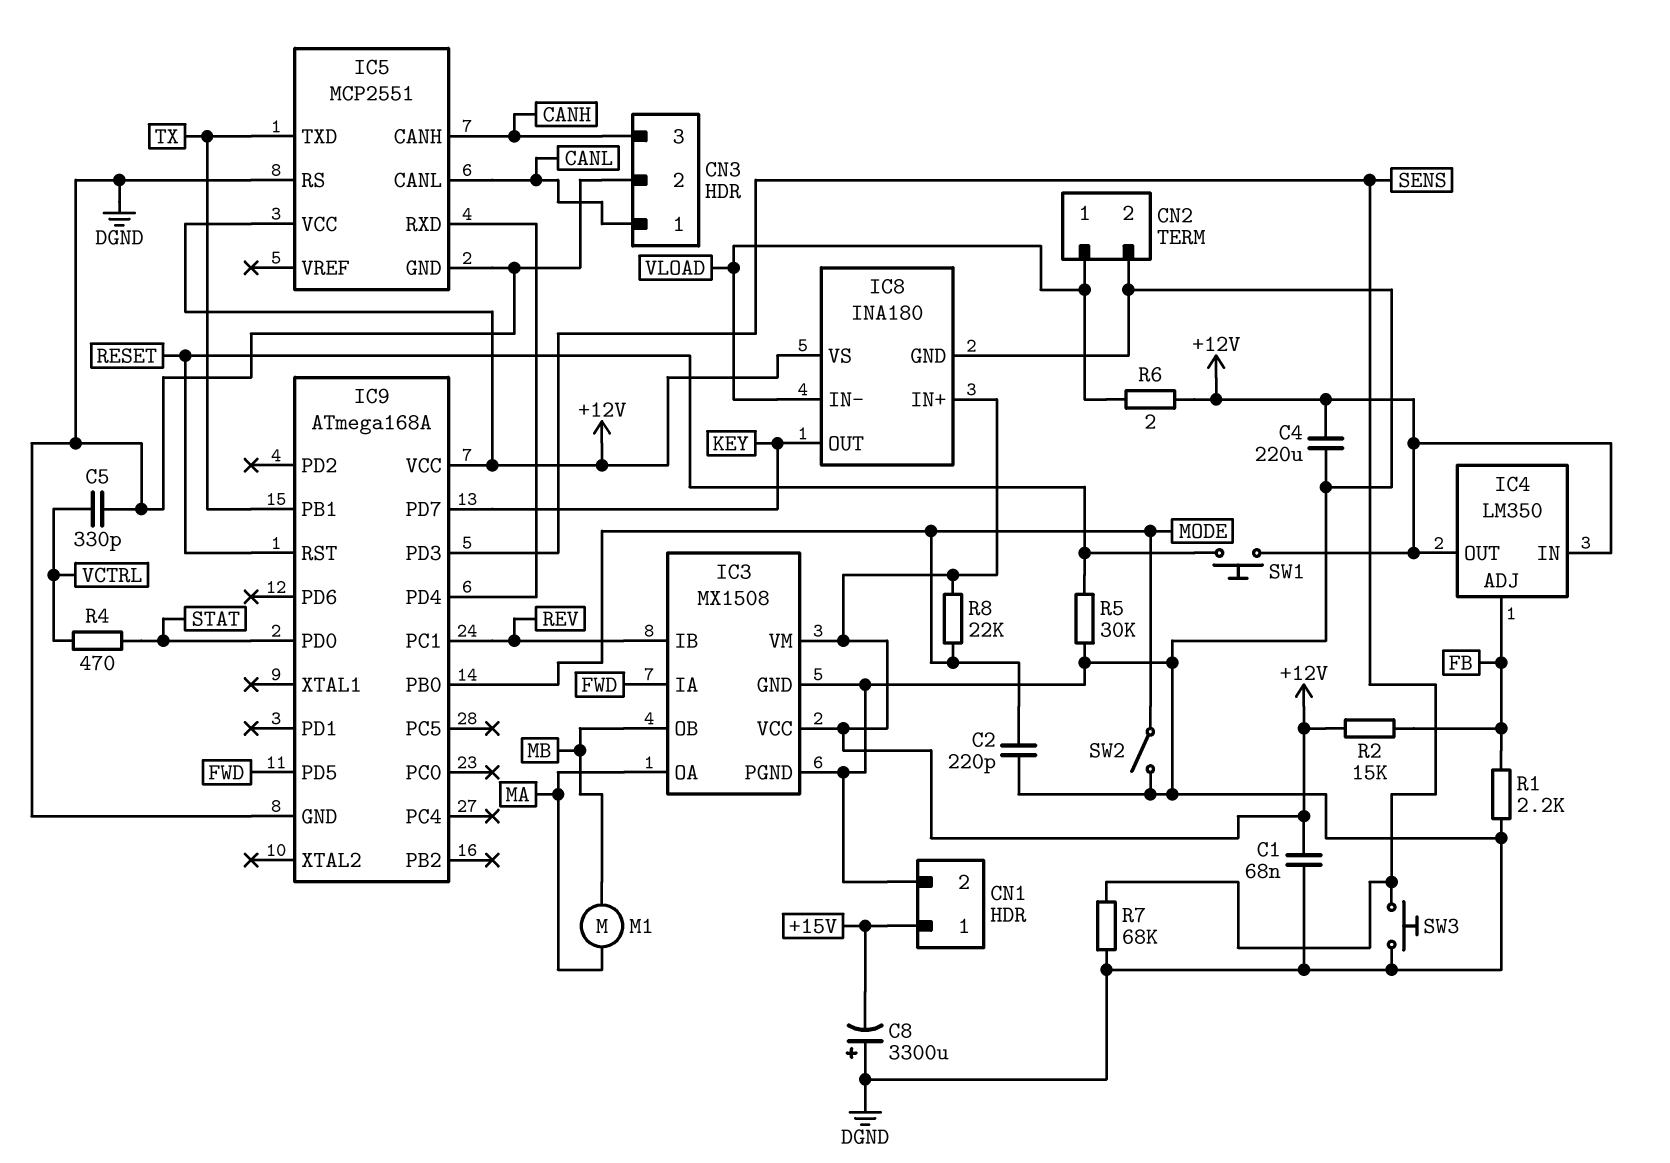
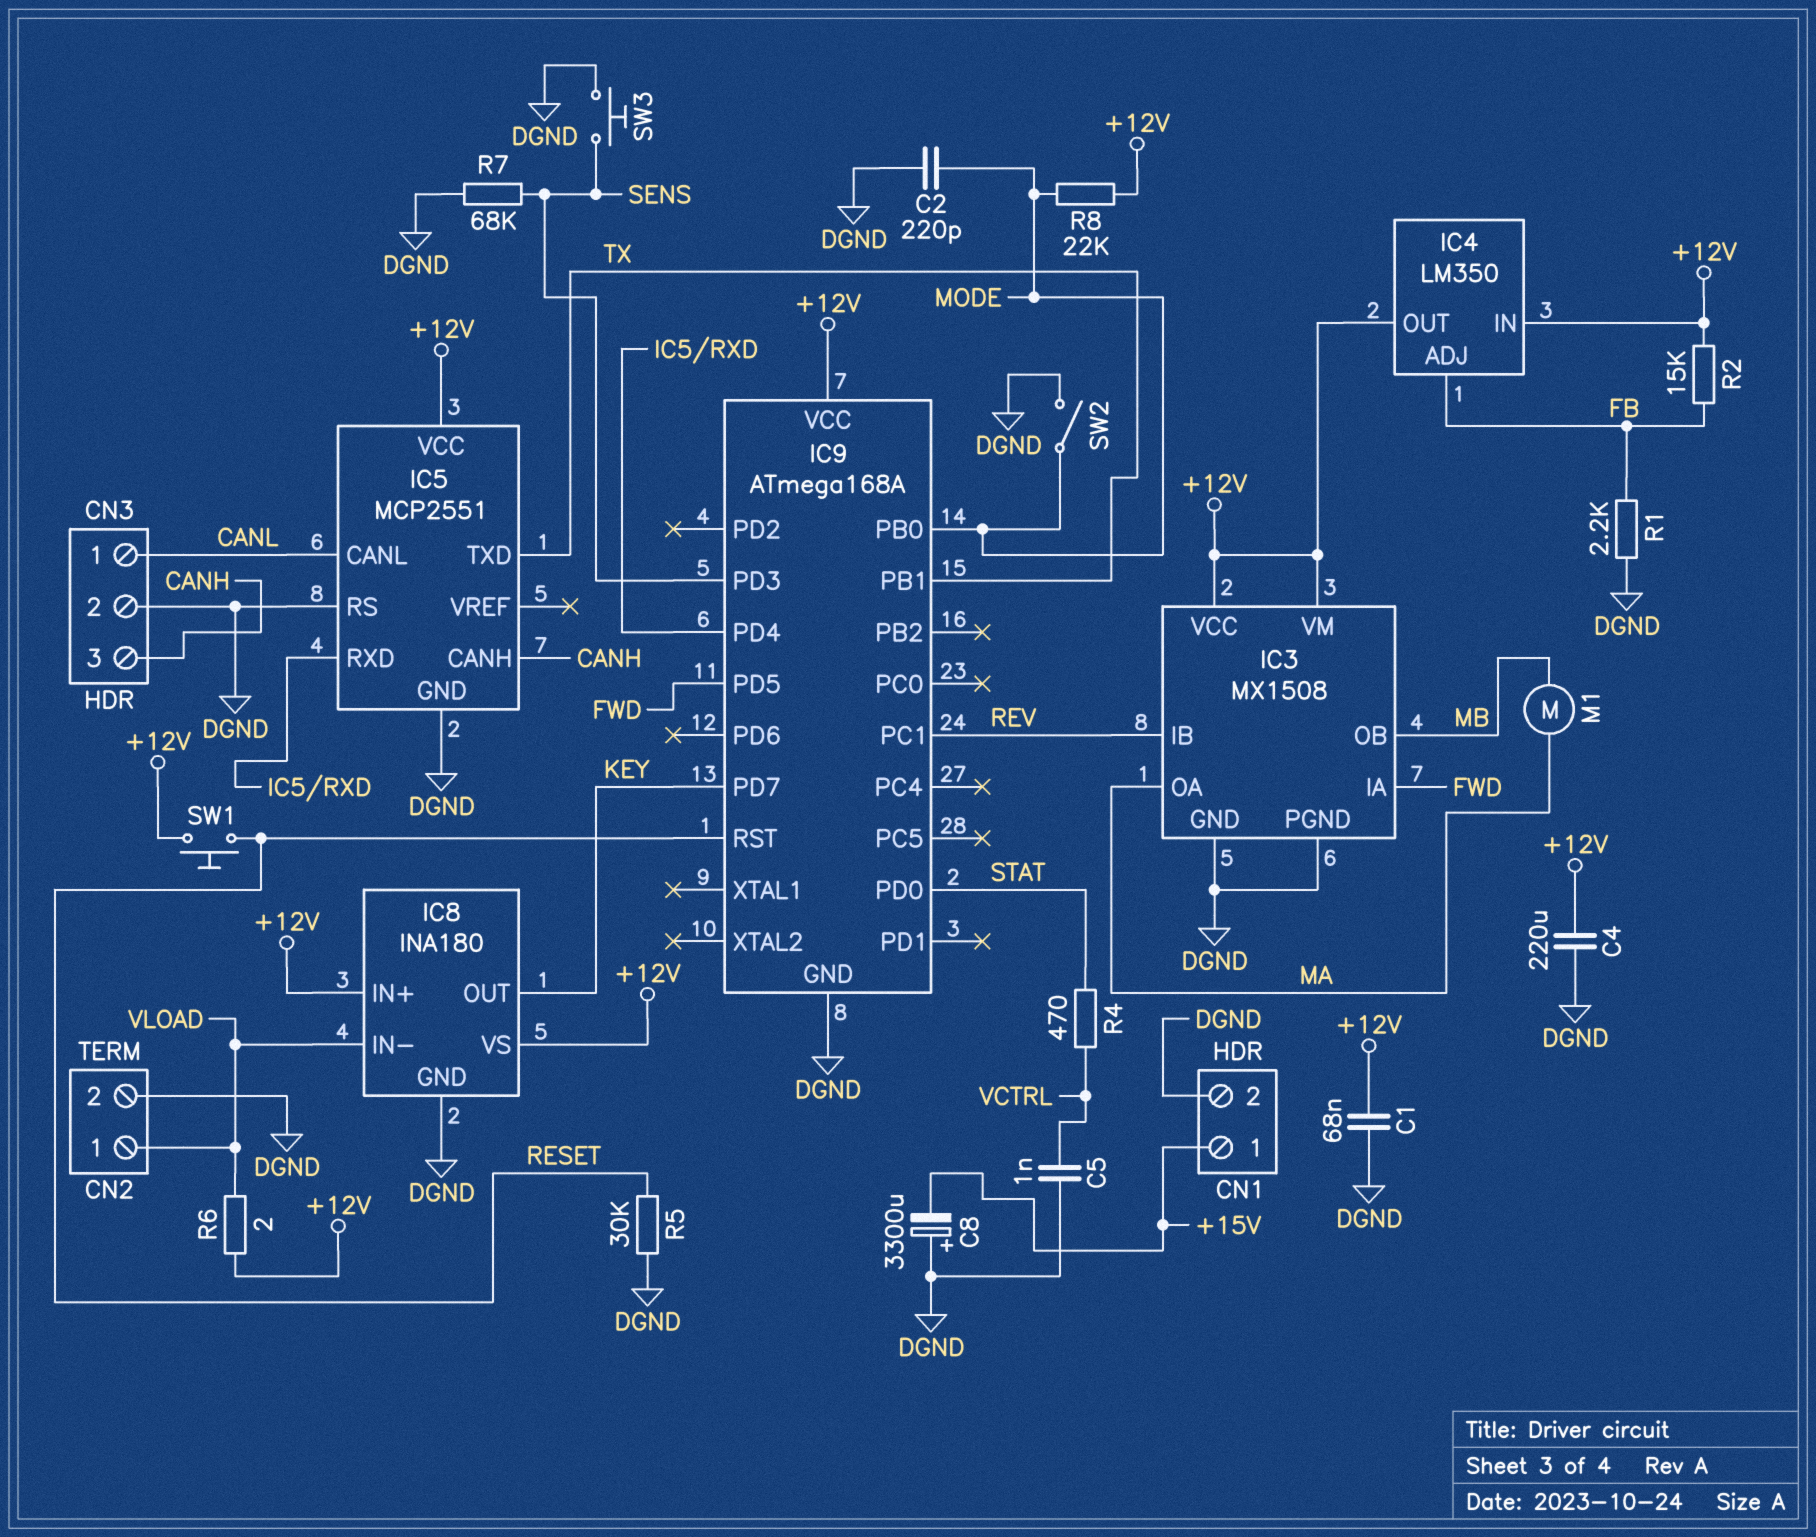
C5: 330pF (DGND, VCTRL) -> 1nF (DGND, VCTRL)

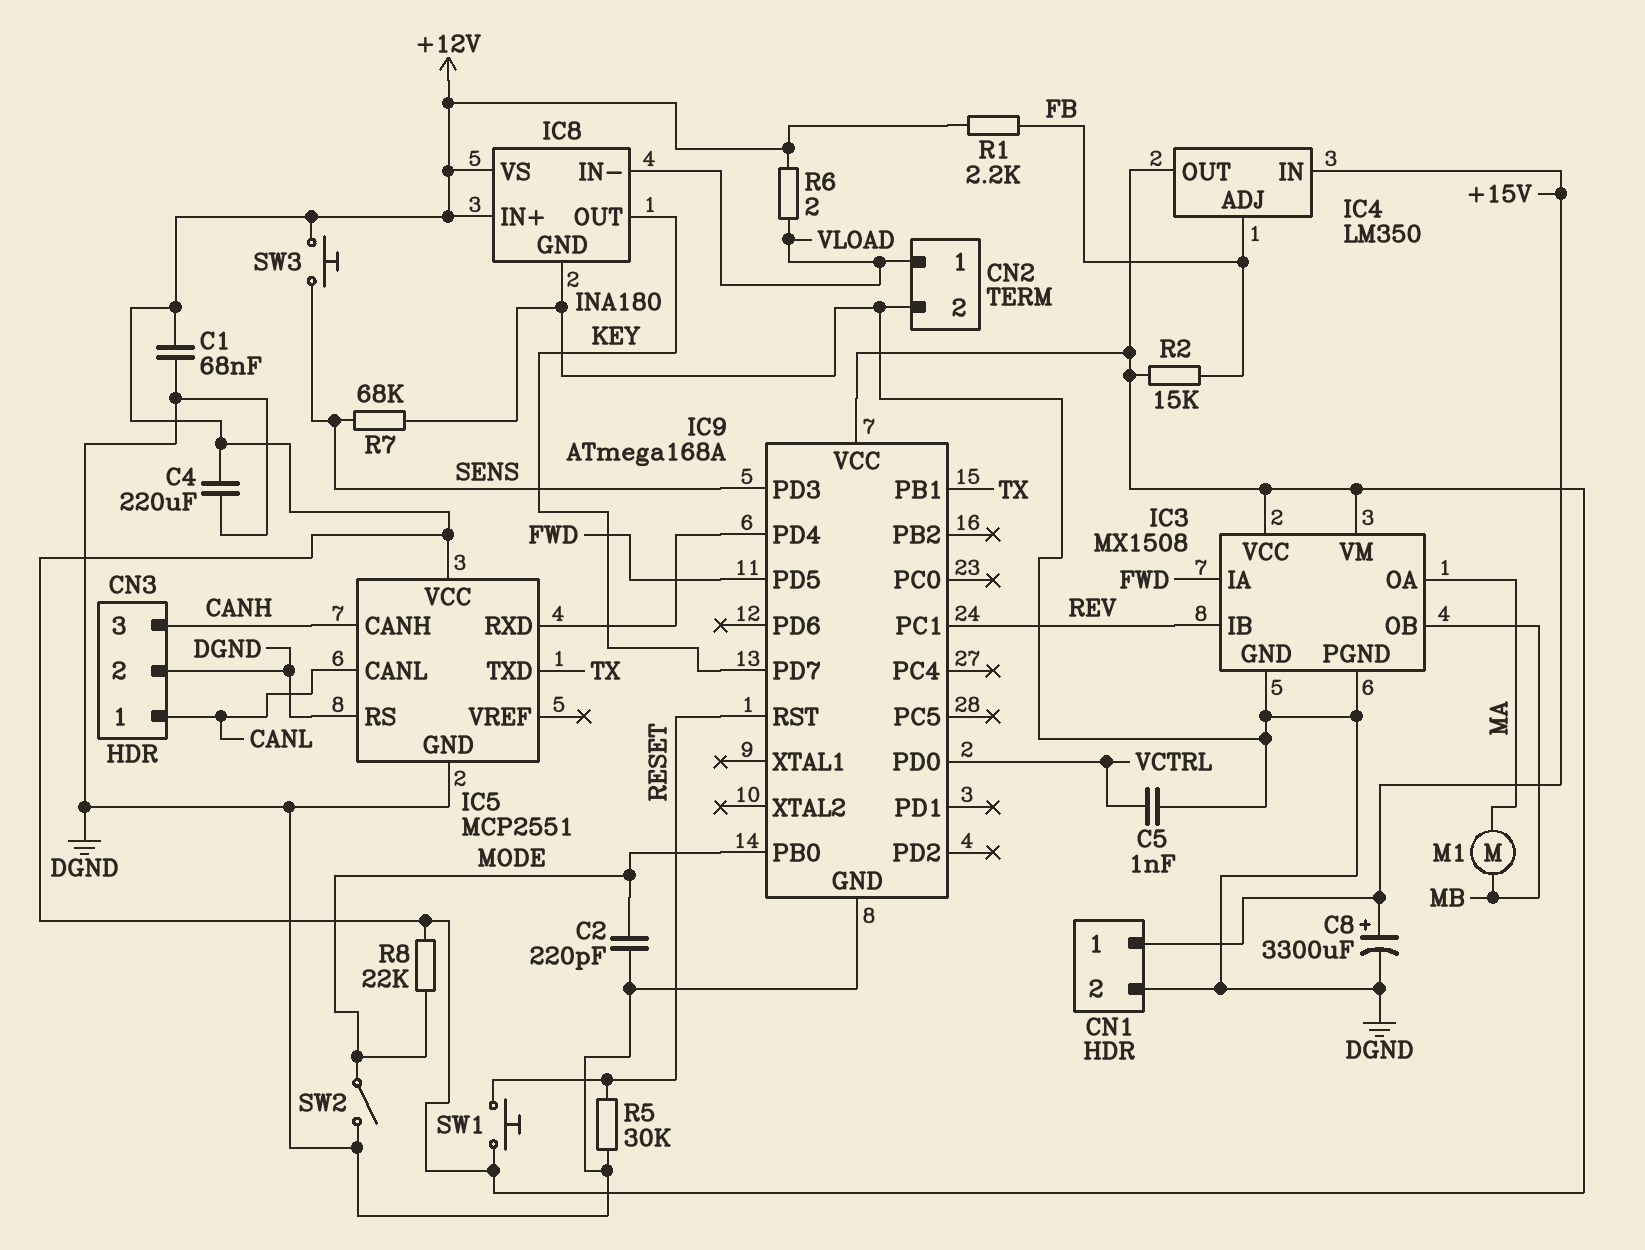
C8: 3300uF (plus DGND, minus +15V) -> 3300uF (plus +15V, minus DGND)
IC4 pin IN: +12V -> +15V
IC9 pin PD0: STAT -> VCTRL
R1: 2.2k (DGND, FB) -> 2.2k (+12V, FB)
R4: 470 (STAT, VCTRL) -> none
SW3: button (DGND, SENS) -> button (+12V, SENS)

